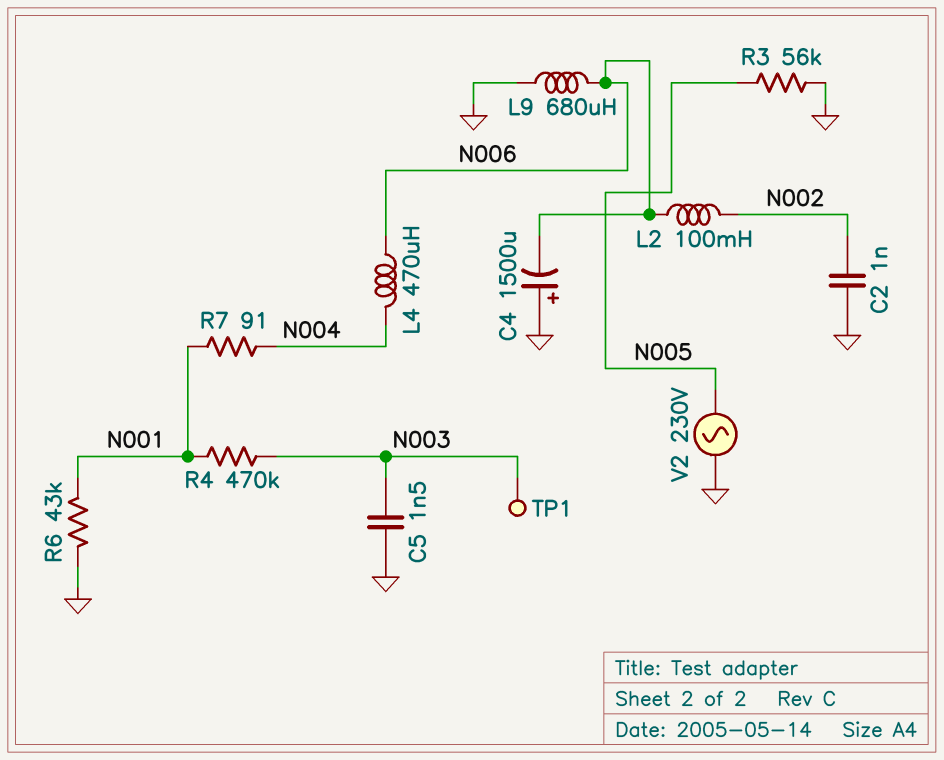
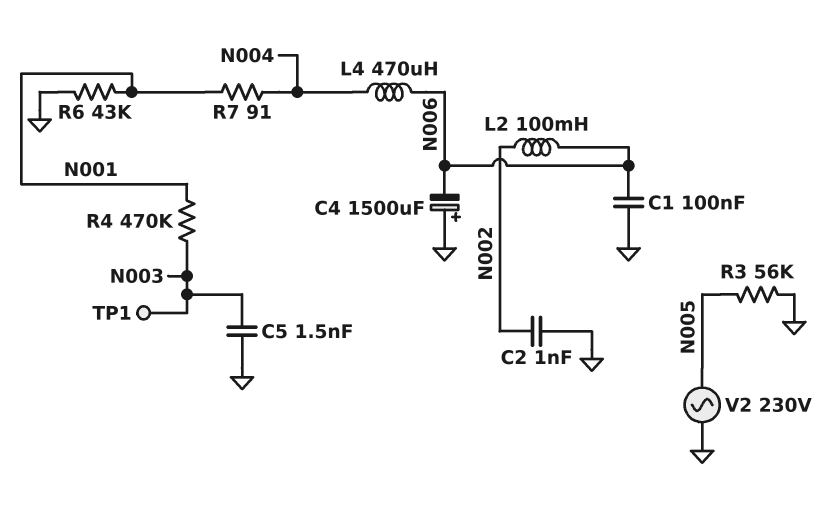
C1: none -> 100nF (GND, N006)
L9: 680uH (GND, N006) -> none

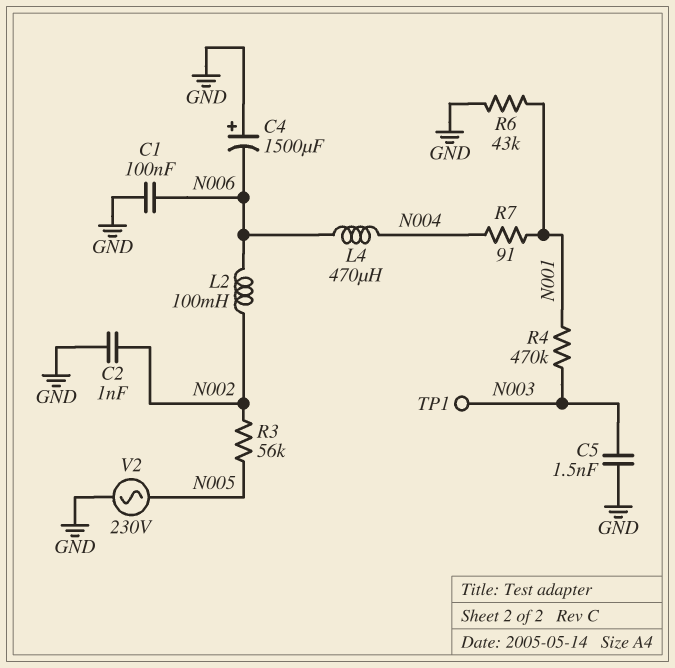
R3: 56k (GND, N005) -> 56k (N002, N005)

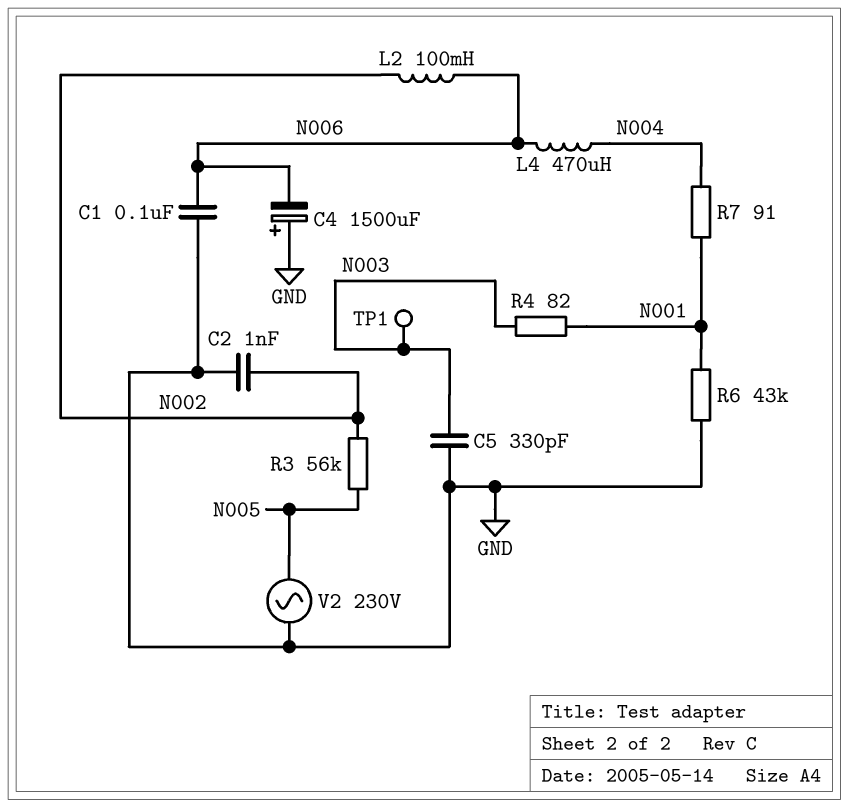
C5: 1.5nF (GND, N003) -> 330pF (GND, N003)
R4: 470k (N001, N003) -> 82 (N001, N003)

